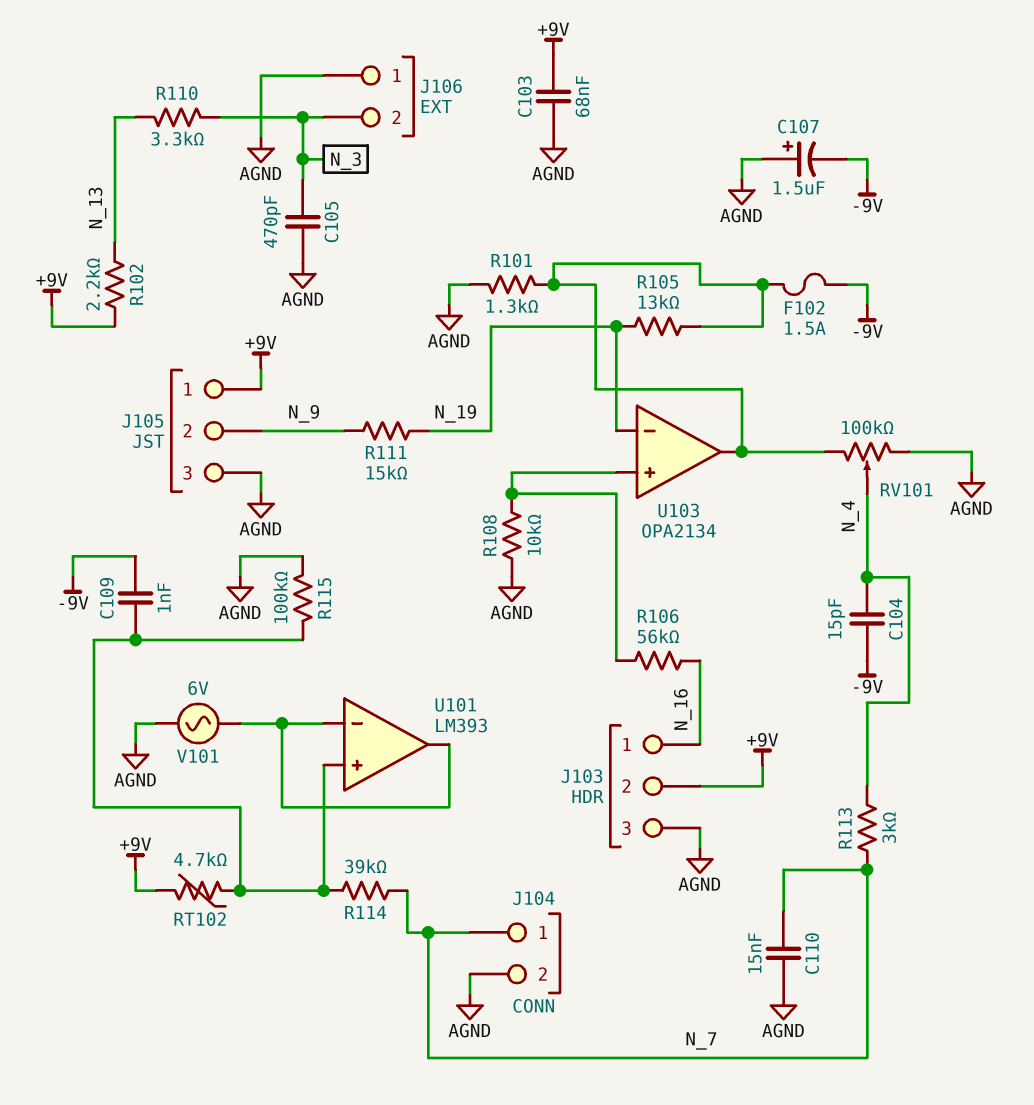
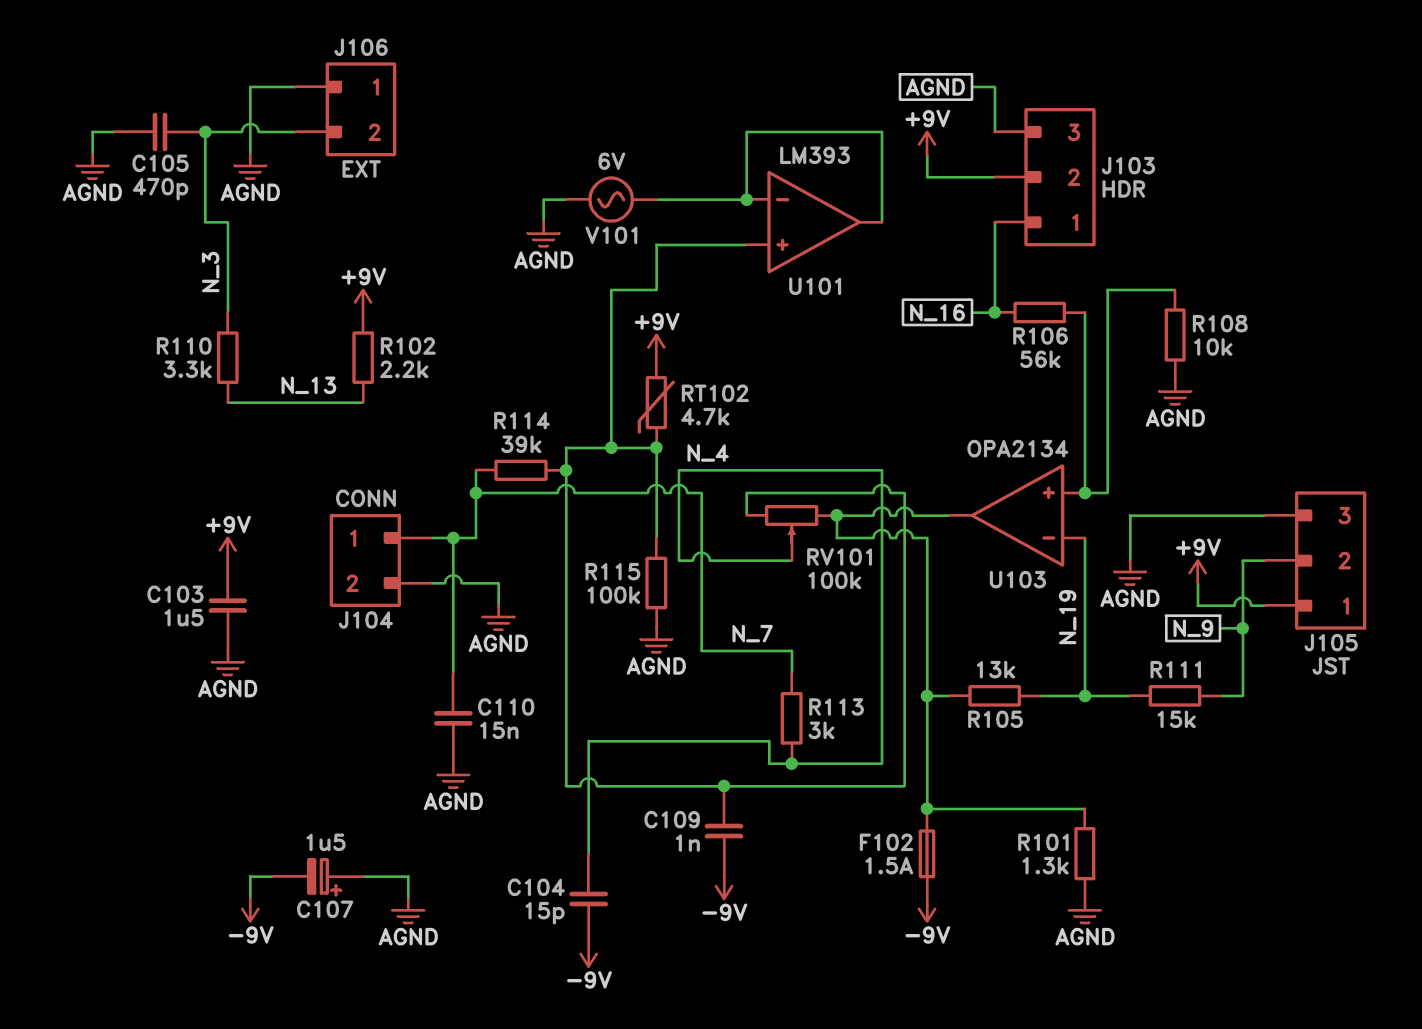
C103: 68nF (+9V, AGND) -> 1.5uF (+9V, AGND)
RV101: 100k (AGND, U103/out, wiper N_4) -> 100k (U101/in+, U103/out, wiper N_4)

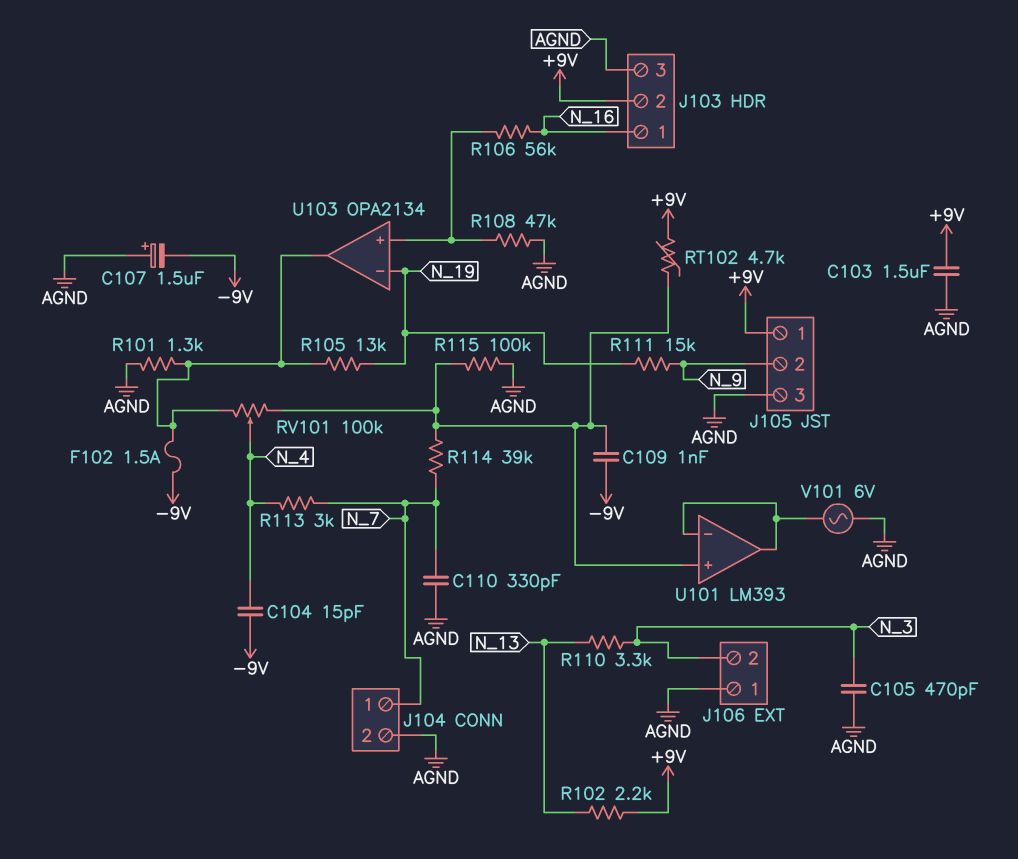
C110: 15nF (AGND, N_7) -> 330pF (AGND, N_7)
R108: 10k (AGND, U103/in+) -> 47k (AGND, U103/in+)

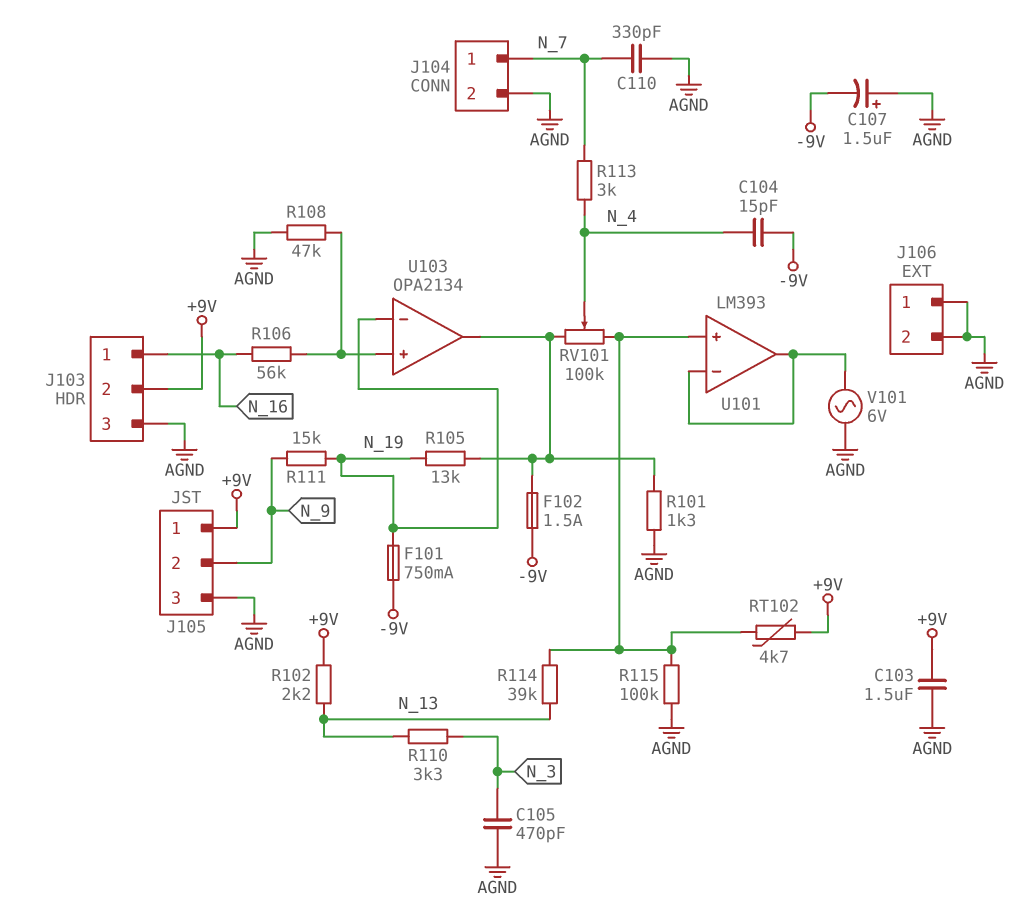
C109: 1nF (-9V, U101/in+) -> none
F101: none -> 750mA (-9V, N_19)
J106 pin 2: N_3 -> AGND
R114: 39k (N_7, U101/in+) -> 39k (N_13, U101/in+)

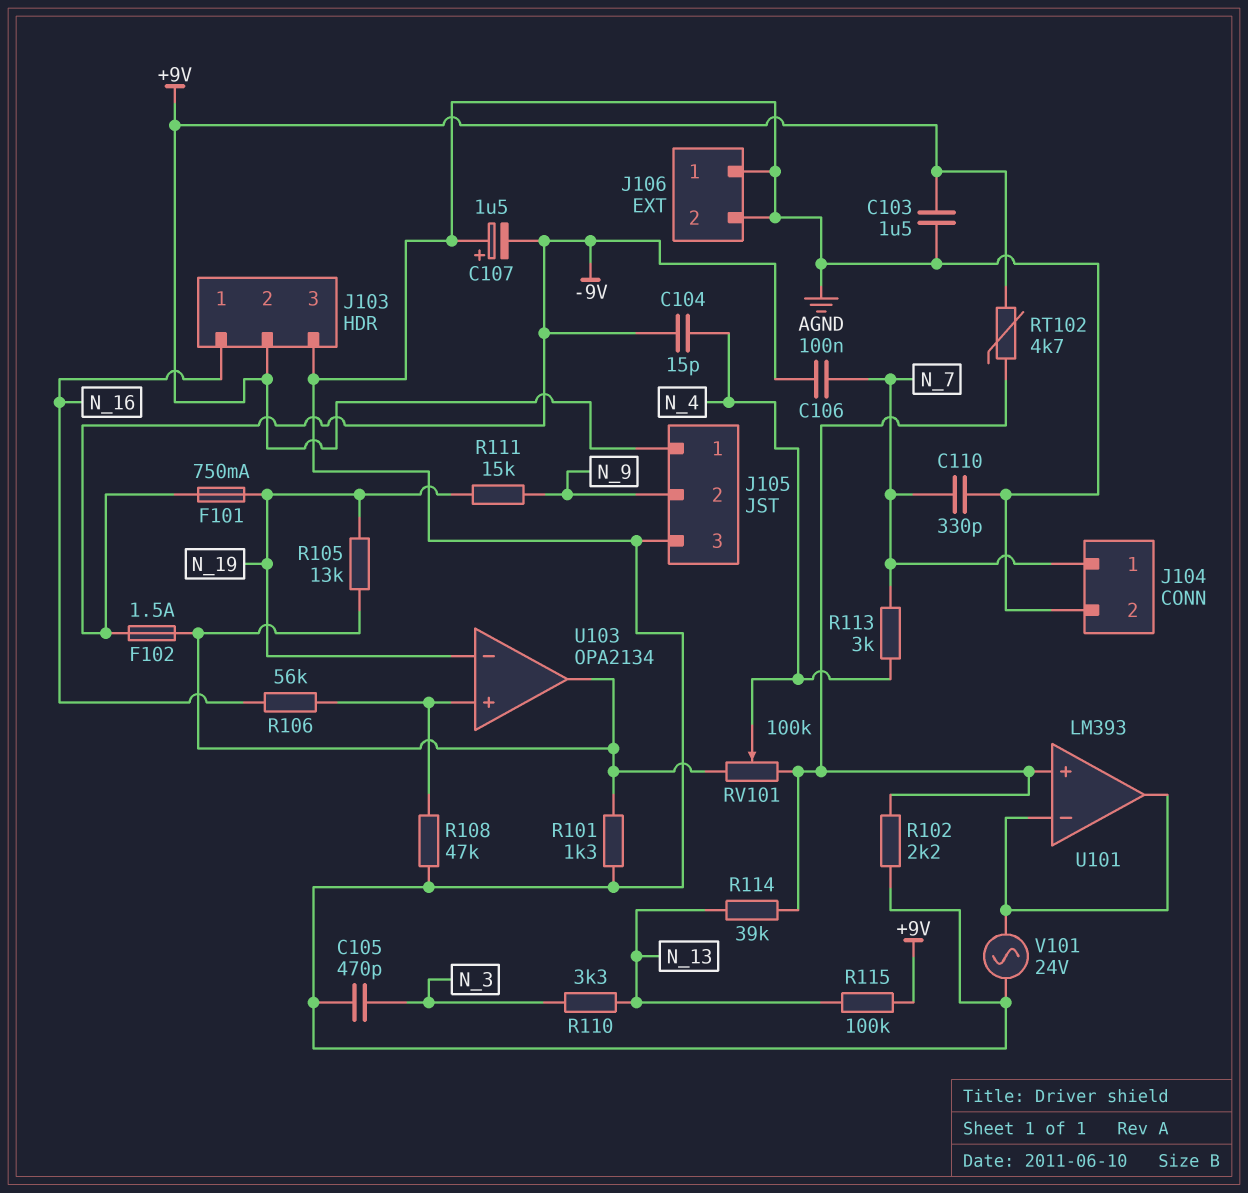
C106: none -> 100nF (-9V, N_7)
R102: 2.2k (+9V, N_13) -> 2.2k (AGND, U101/in+)
R115: 100k (AGND, U101/in+) -> 100k (+9V, N_13)
V101: AC 6V (AGND, U101/in-) -> AC 24V (AGND, U101/in-)

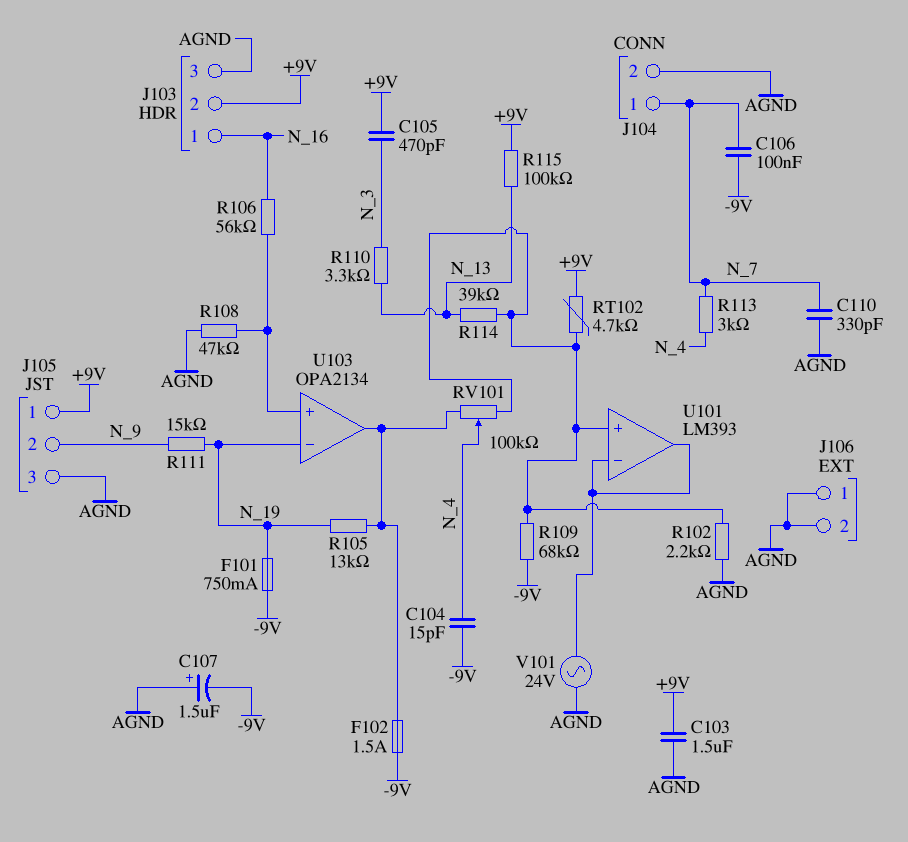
C105: 470pF (AGND, N_3) -> 470pF (+9V, N_3)
R101: 1.3k (AGND, U103/out) -> none
R109: none -> 68k (-9V, U101/in+)

